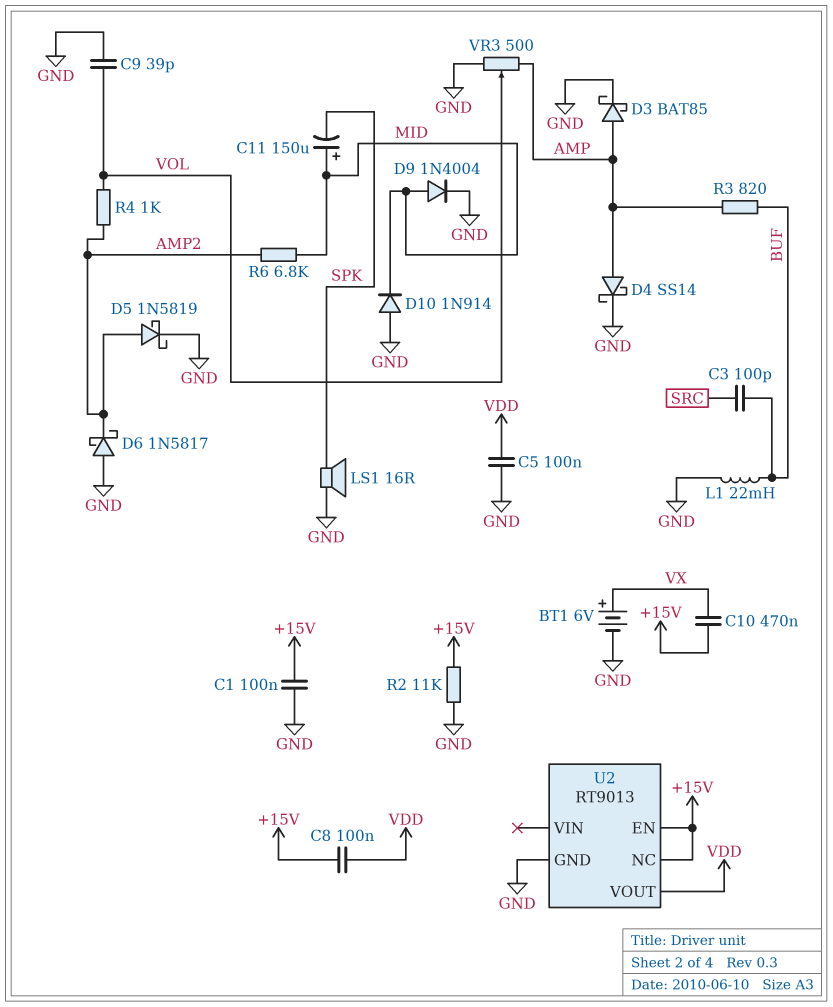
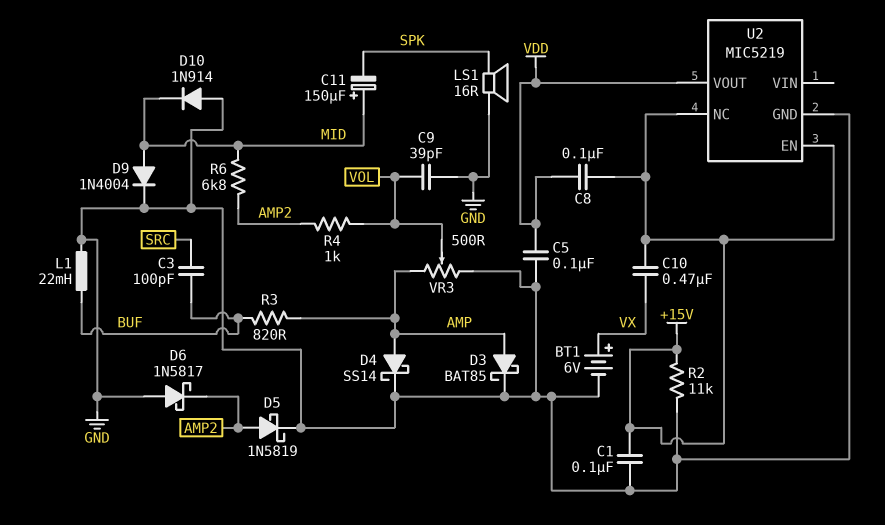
U2: RT9013 -> MIC5219

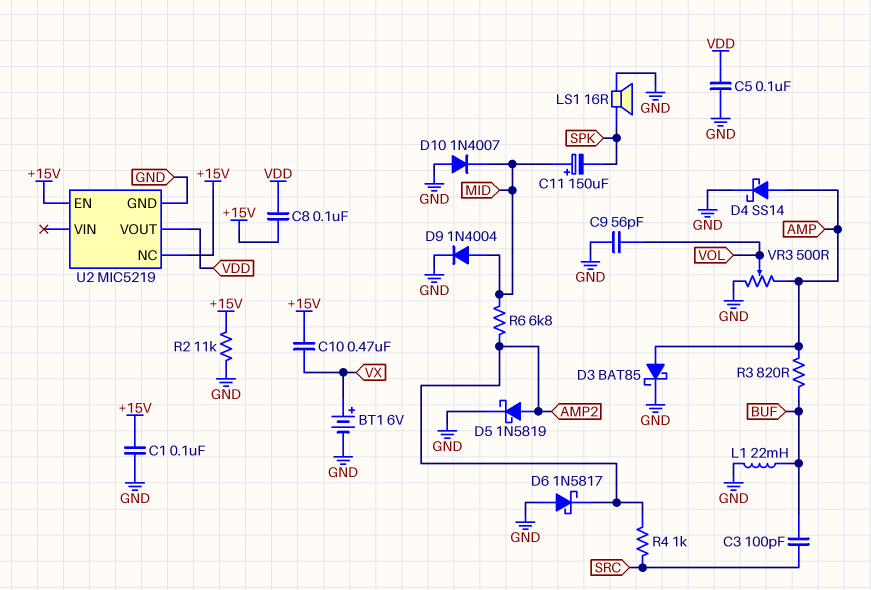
C9: 39pF (GND, VOL) -> 56pF (GND, VOL)
D10: diode 1N914 (A GND, K MID) -> diode 1N4007 (A GND, K MID)
R4: 1k (AMP2, VOL) -> 1k (AMP2, SRC)

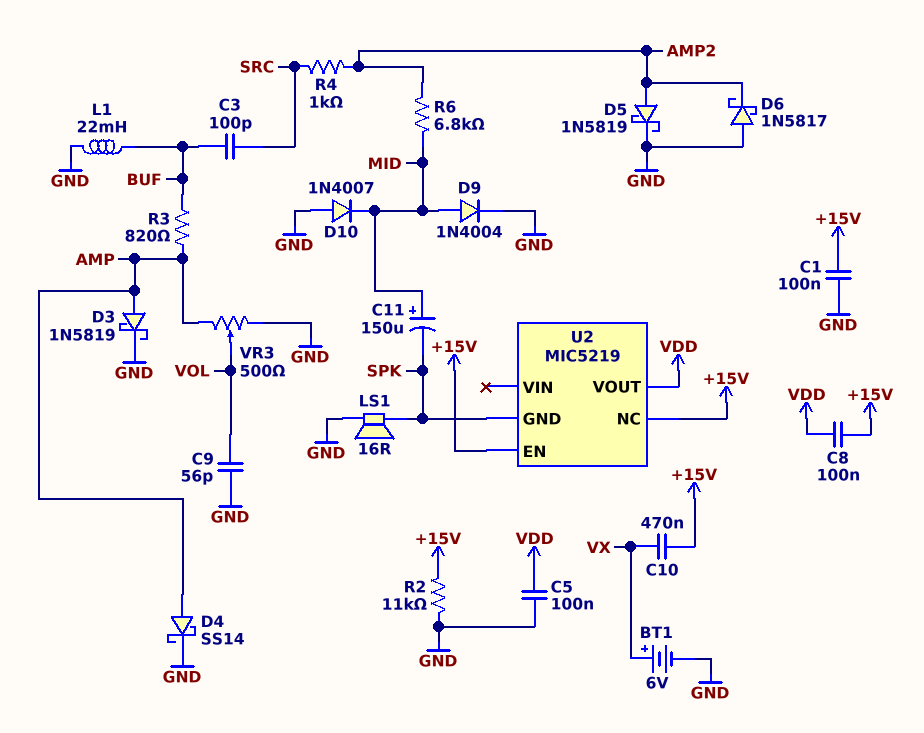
D3: schottky BAT85 (A AMP, K GND) -> schottky 1N5819 (A AMP, K GND)
U2 pin GND: GND -> SPK

